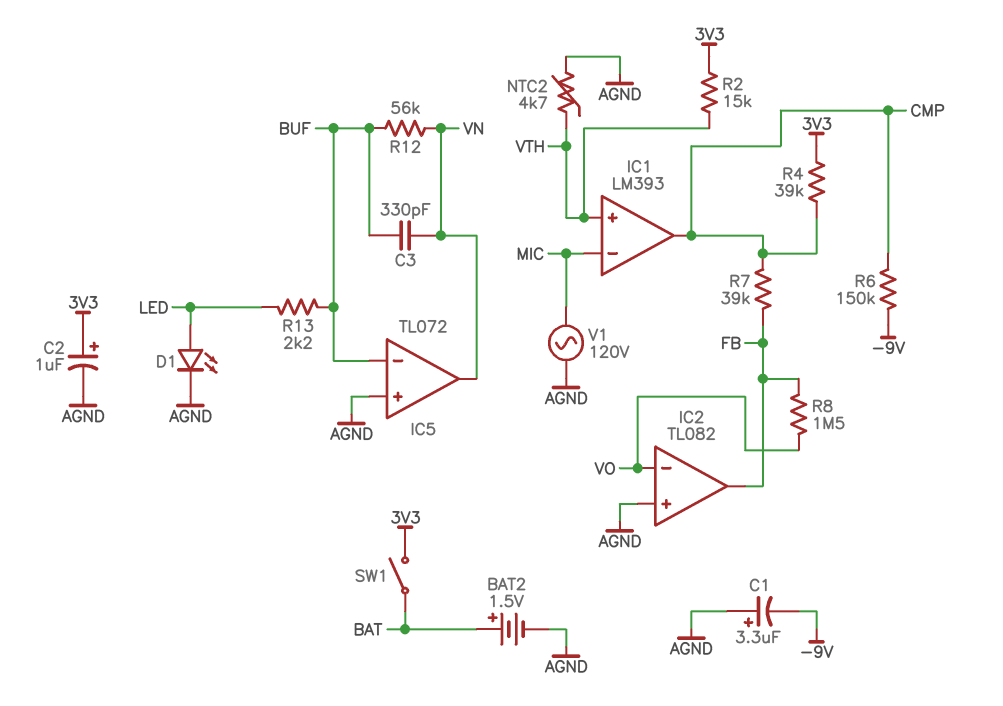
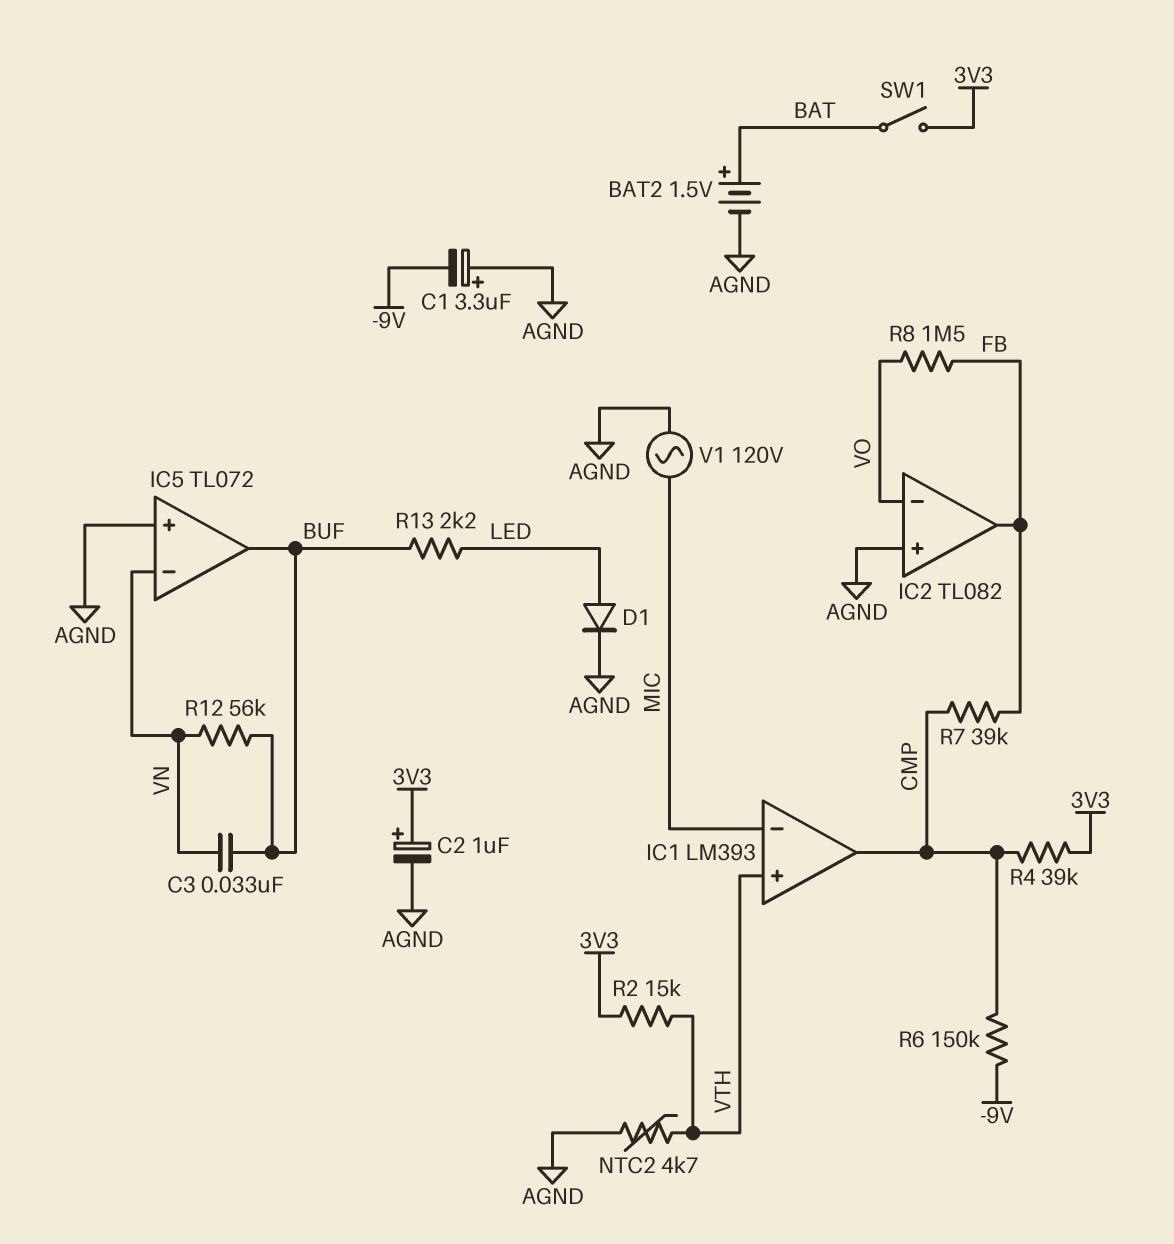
C3: 330pF (BUF, VN) -> 33nF (BUF, VN)
D1: LED (A LED, K AGND) -> diode (A LED, K AGND)
IC5 pin in-: BUF -> VN
IC5 pin out: VN -> BUF

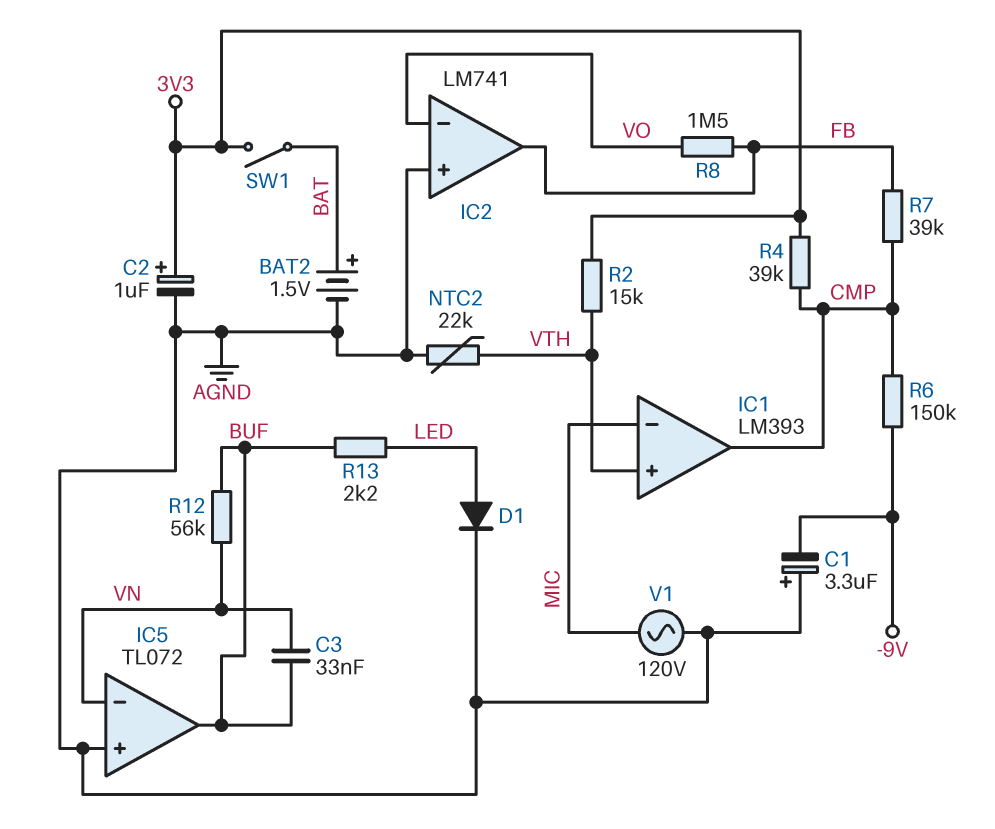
IC2: TL082 -> LM741
NTC2: 4.7k (AGND, VTH) -> 22k (AGND, VTH)

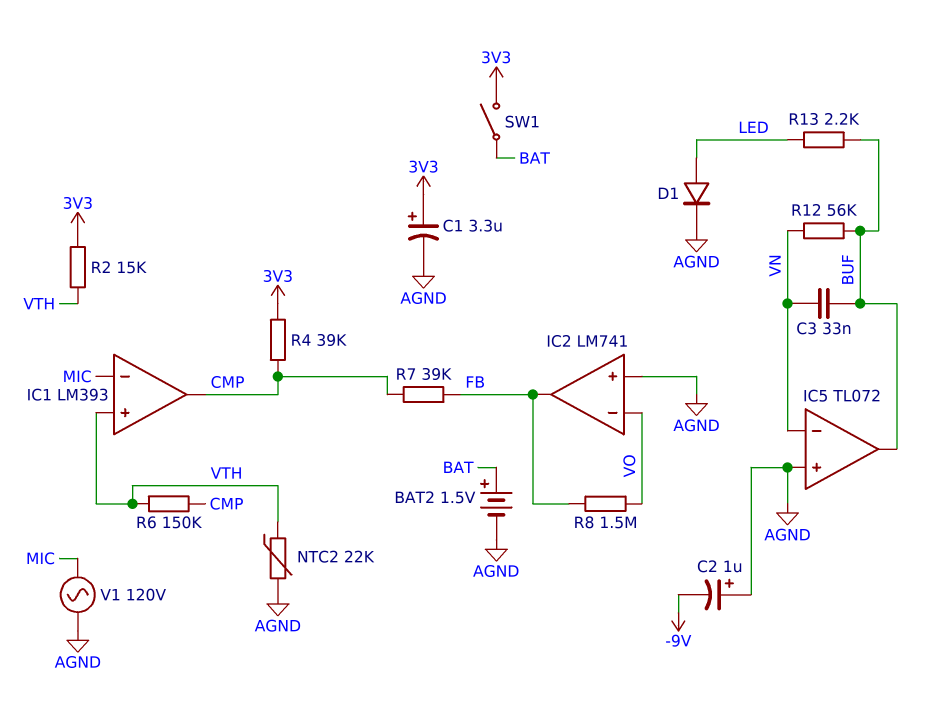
C1: 3.3uF (plus AGND, minus -9V) -> 3.3uF (plus 3V3, minus AGND)
C2: 1uF (plus 3V3, minus AGND) -> 1uF (plus AGND, minus -9V)
R6: 150k (-9V, CMP) -> 150k (CMP, VTH)

